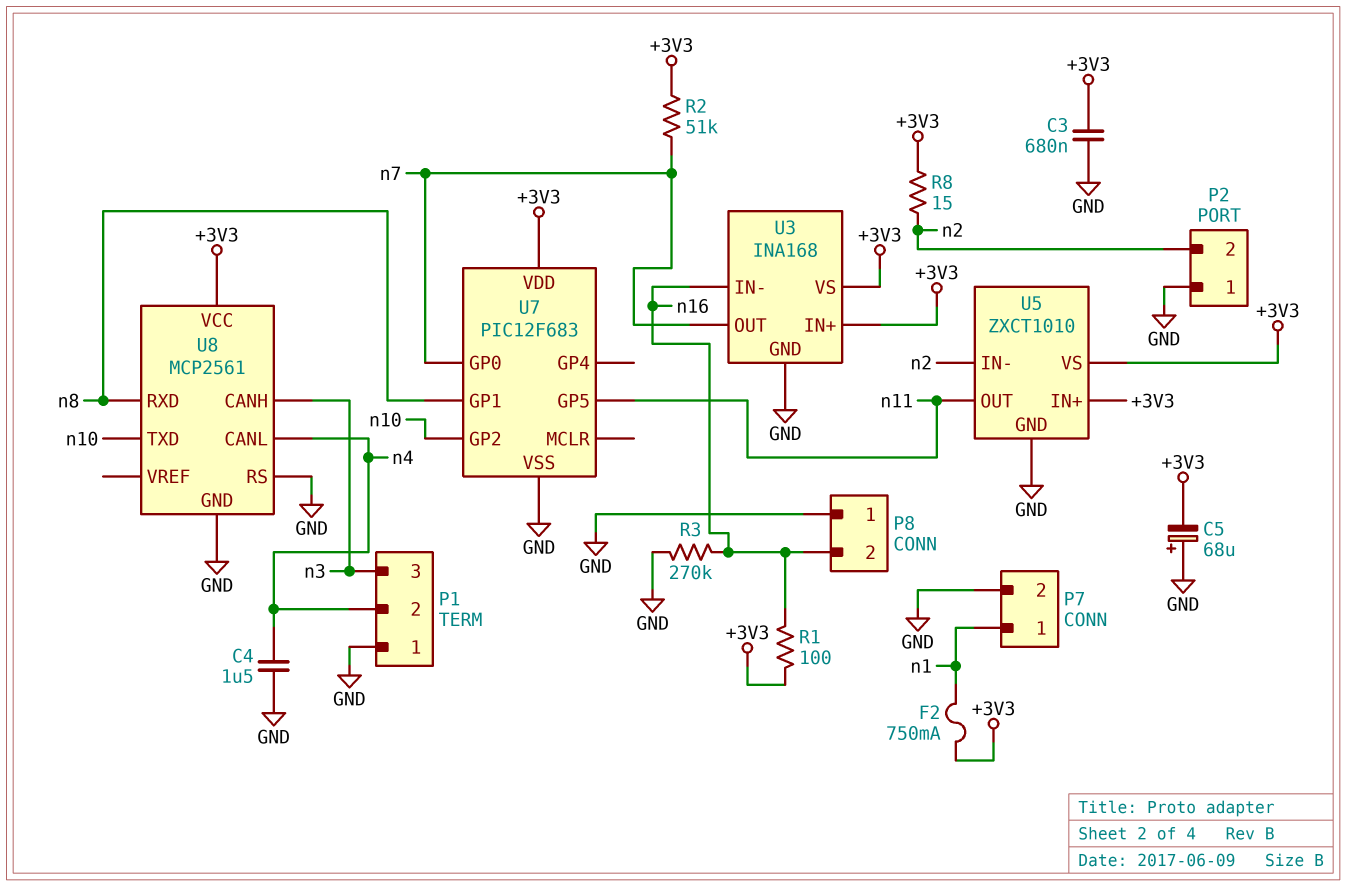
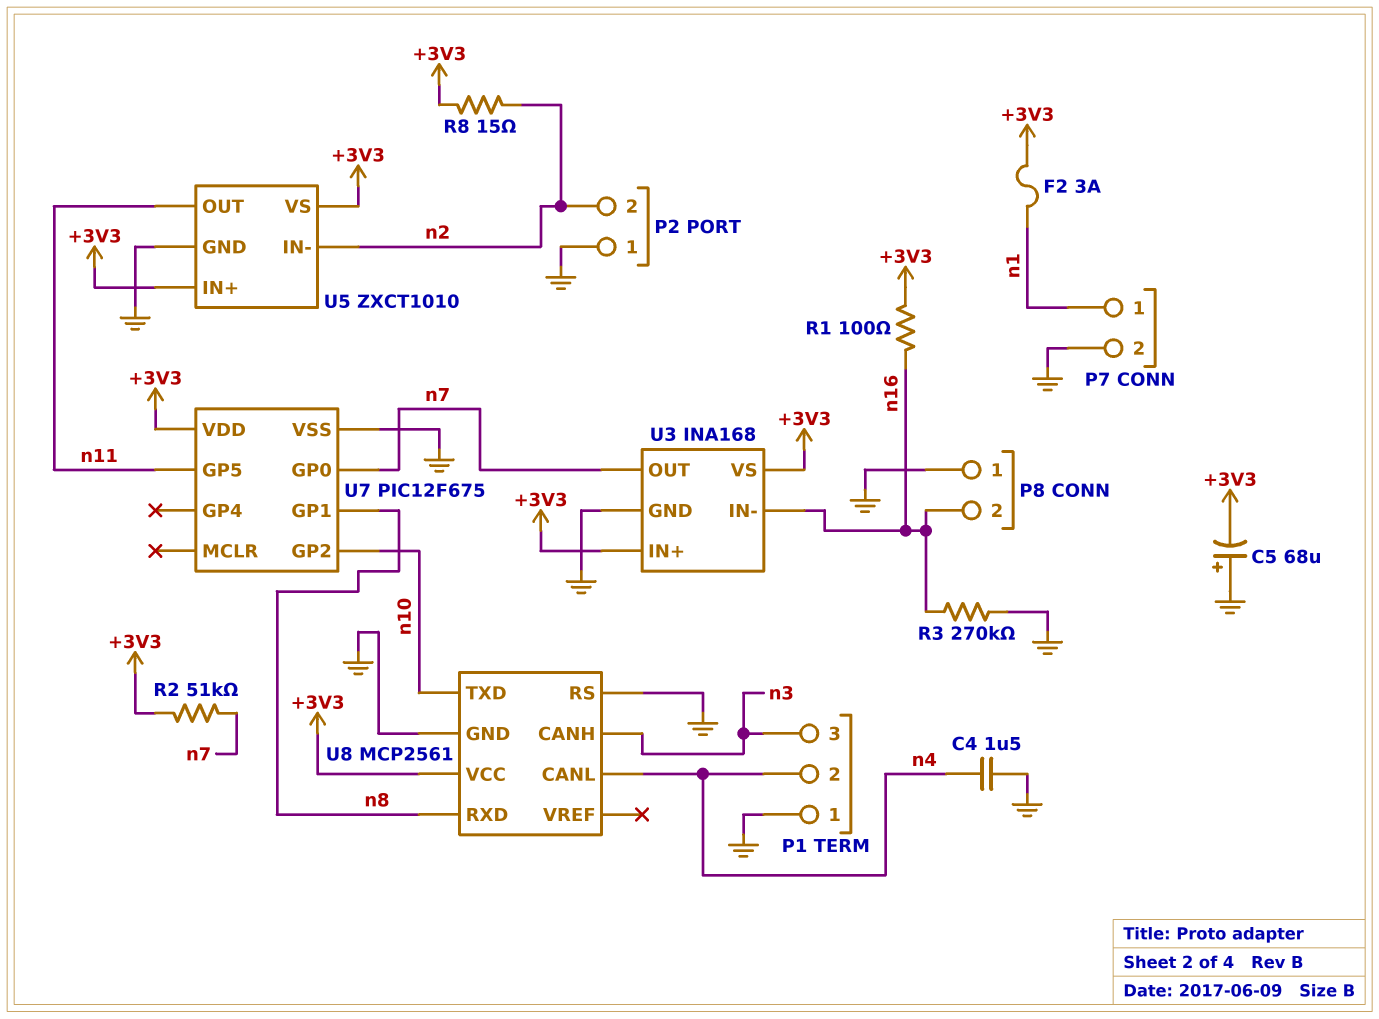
C3: 680nF (+3V3, GND) -> none
F2: 750mA (+3V3, n1) -> 3A (+3V3, n1)
U7: PIC12F683 -> PIC12F675

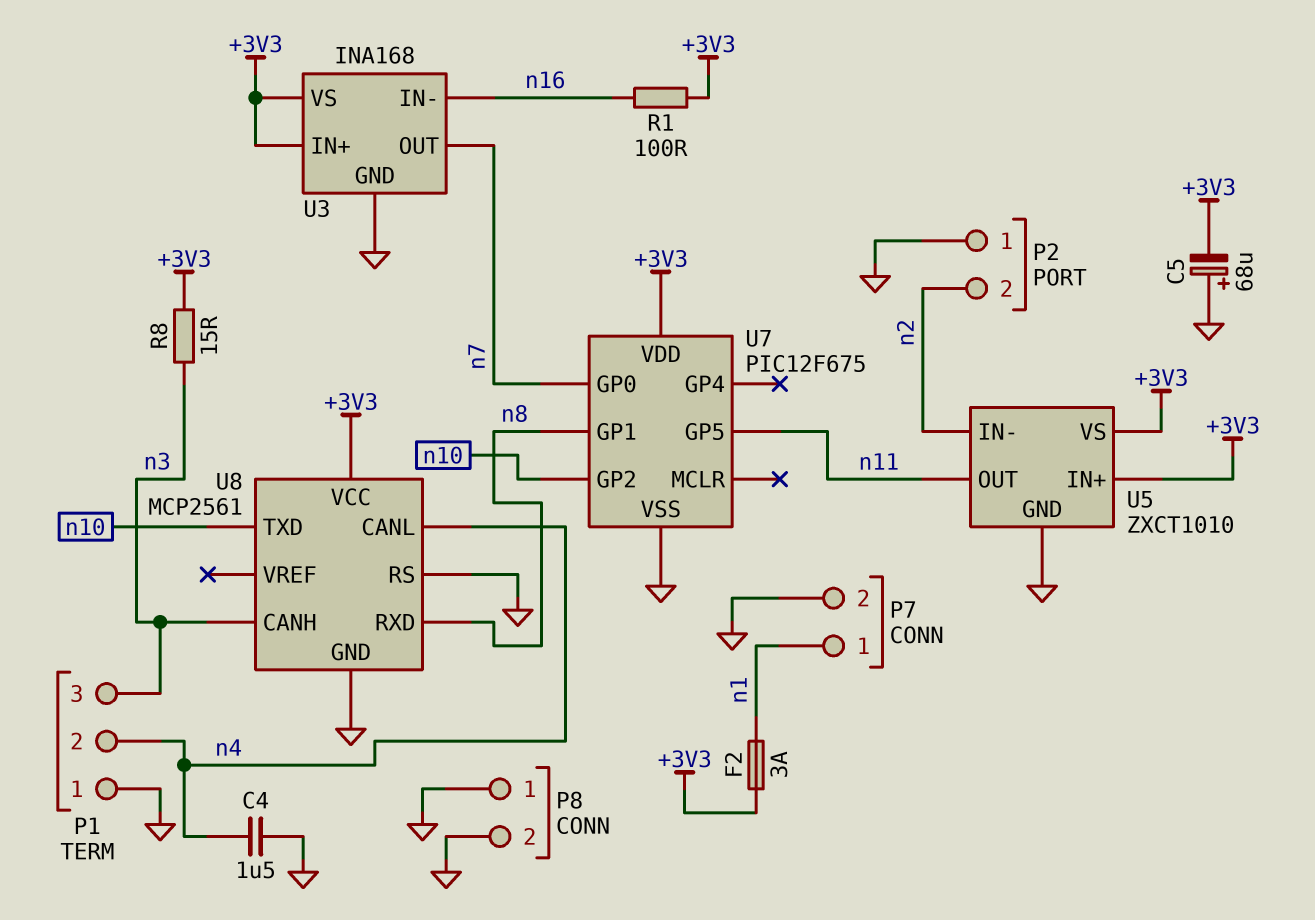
P8 pin 2: n16 -> GND
R2: 51k (+3V3, n7) -> none
R3: 270k (GND, n16) -> none
R8: 15 (+3V3, n2) -> 15 (+3V3, n3)

